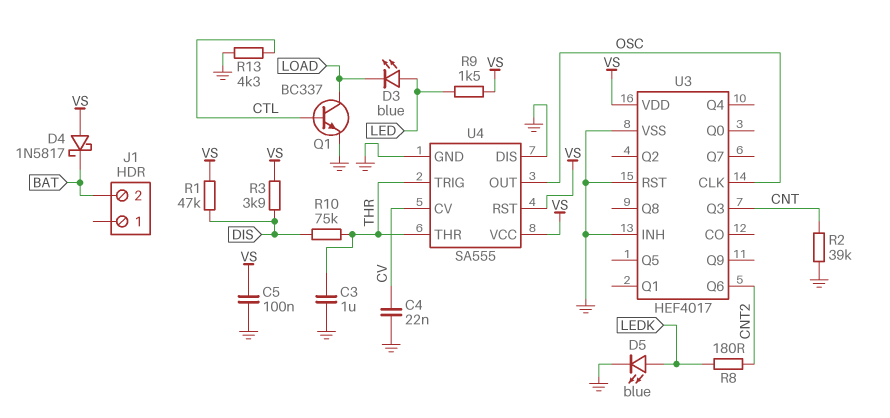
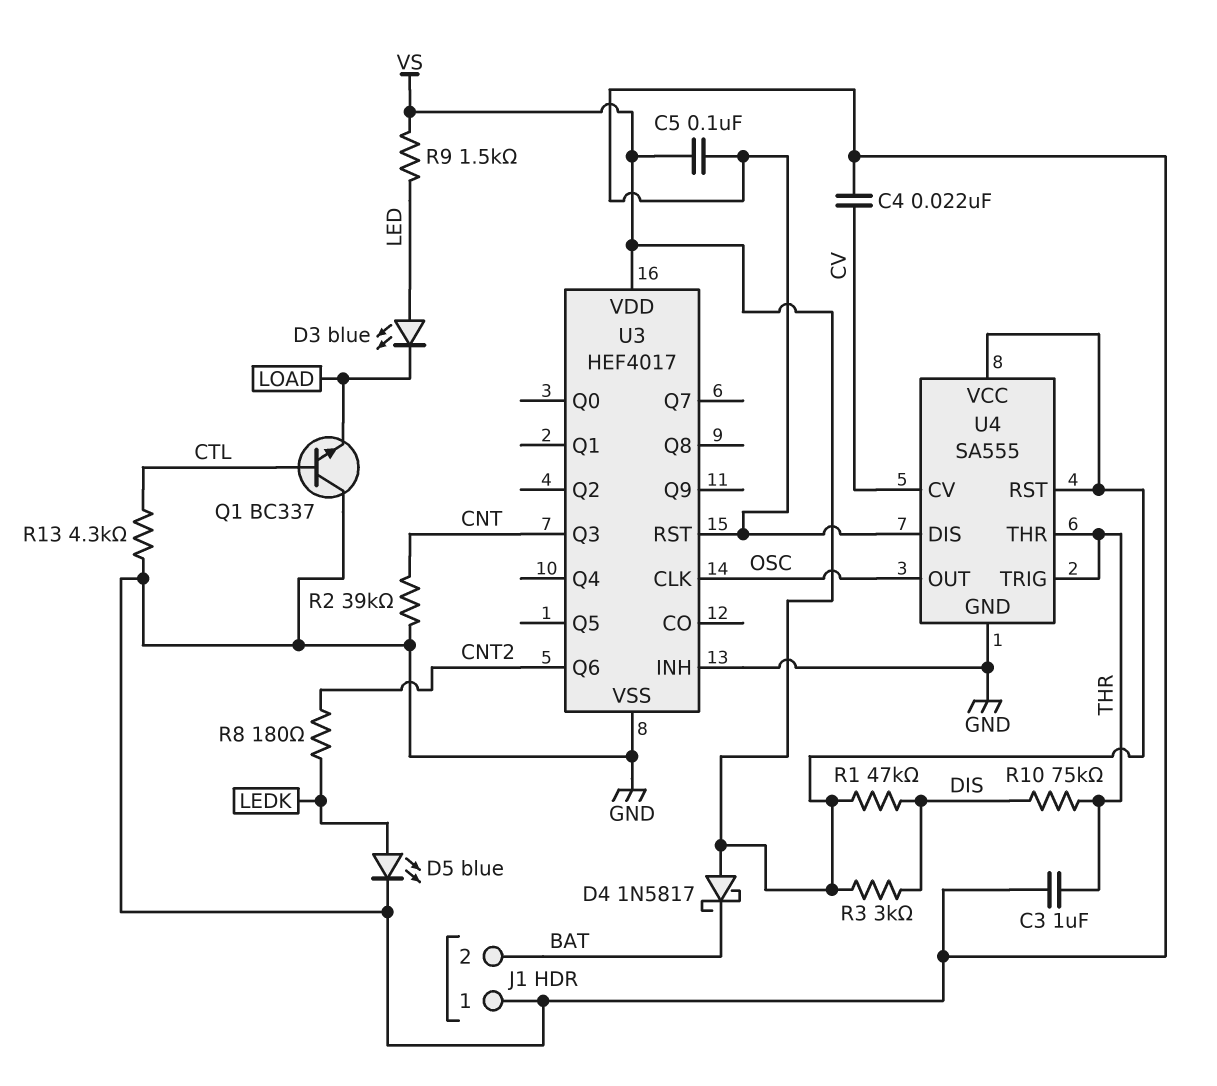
J1 pin 1: none -> GND
Q1: NPN BC337 (B CTL, C LOAD, E GND) -> NPN BC337 (B CTL, C GND, E LOAD)
R3: 3.9k (DIS, VS) -> 3k (DIS, VS)

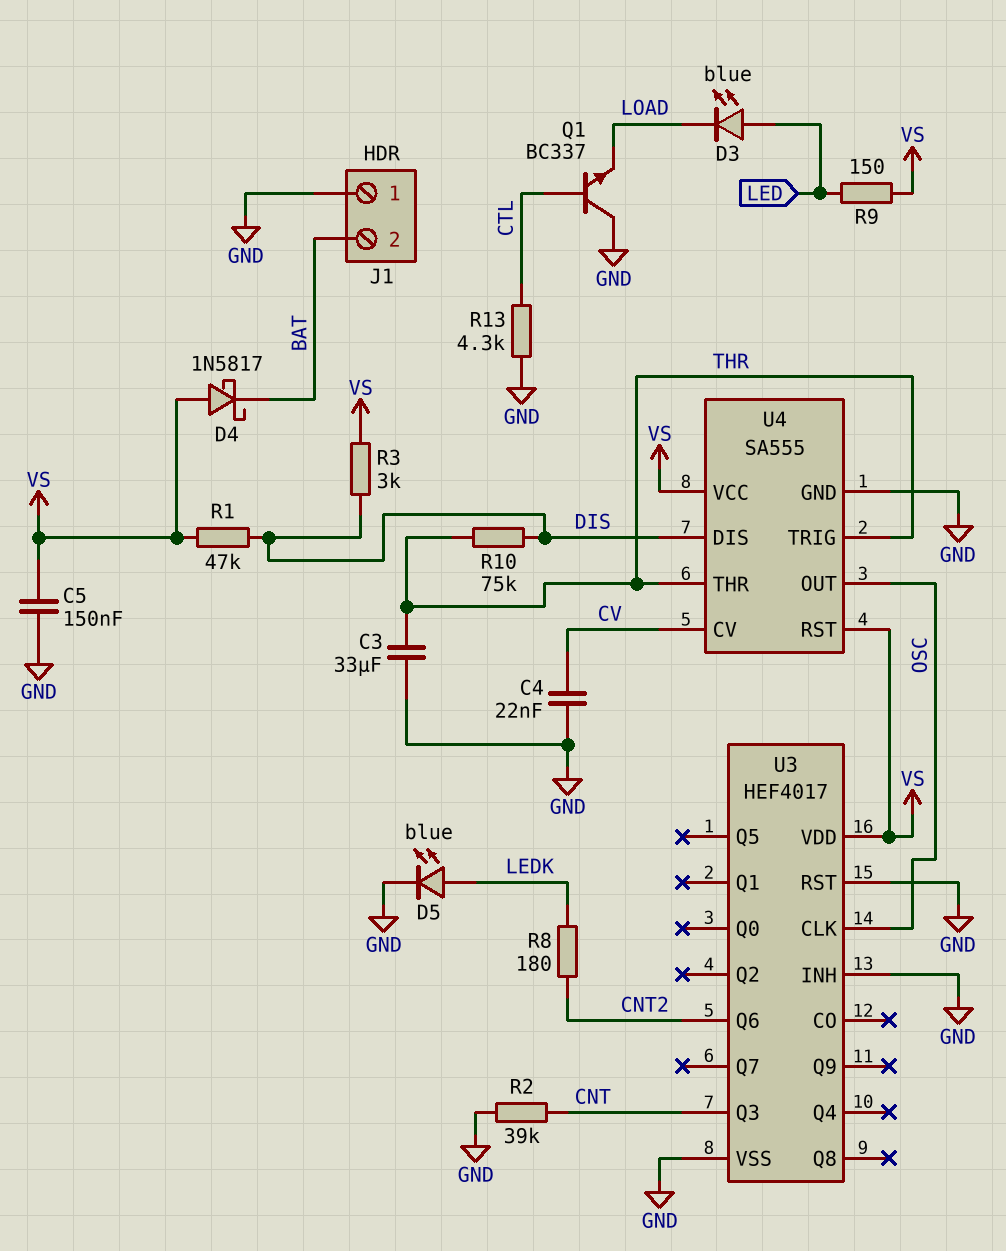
C3: 1uF (GND, THR) -> 33uF (GND, THR)
C5: 100nF (GND, VS) -> 150nF (GND, VS)
R9: 1.5k (LED, VS) -> 150 (LED, VS)
U4 pin DIS: GND -> DIS

